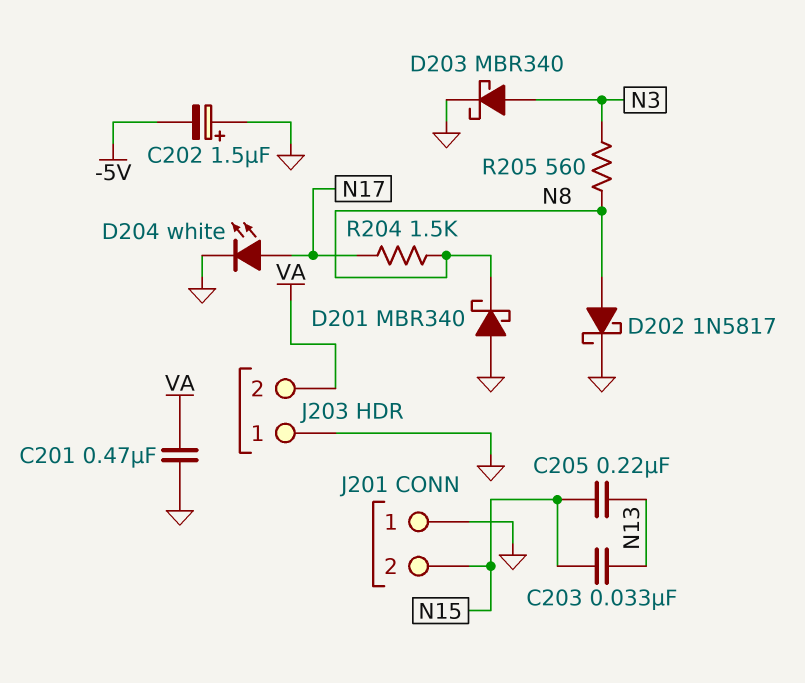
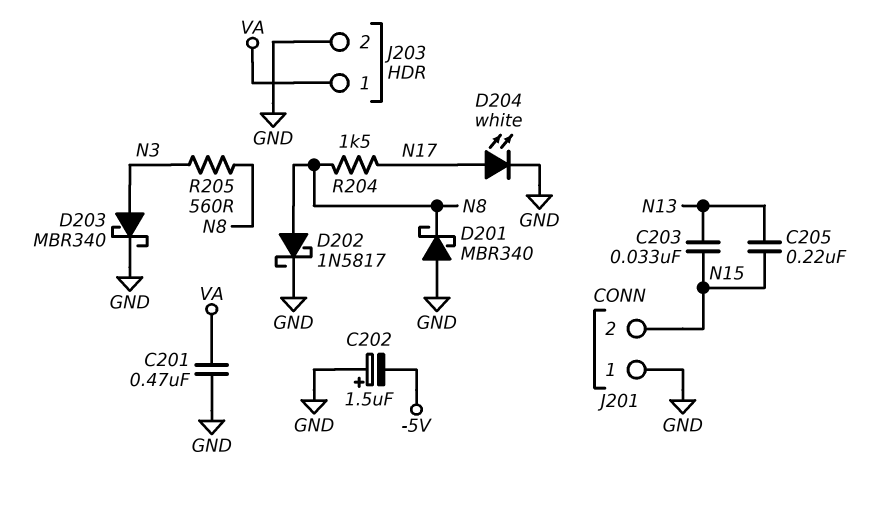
J203 pin 1: GND -> VA
J203 pin 2: VA -> GND

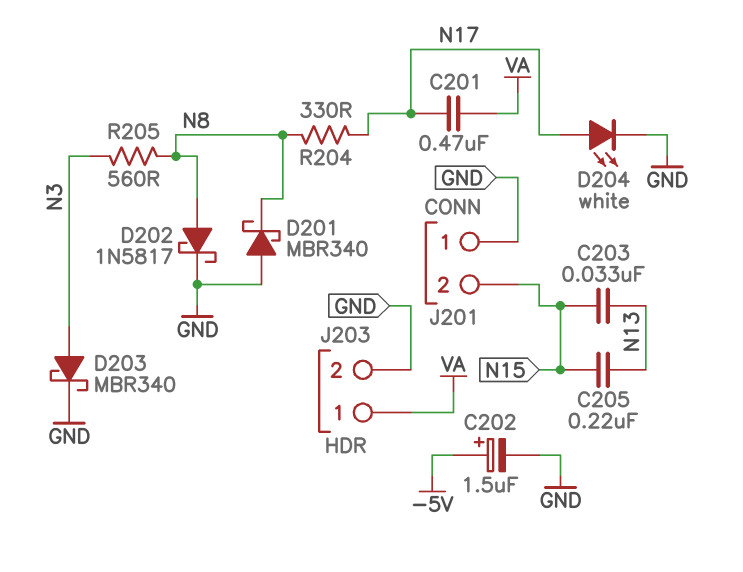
C201: 470nF (GND, VA) -> 470nF (N17, VA)
C202: 1.5uF (plus GND, minus -5V) -> 1.5uF (plus -5V, minus GND)
R204: 1.5k (N8, N17) -> 330 (N8, N17)

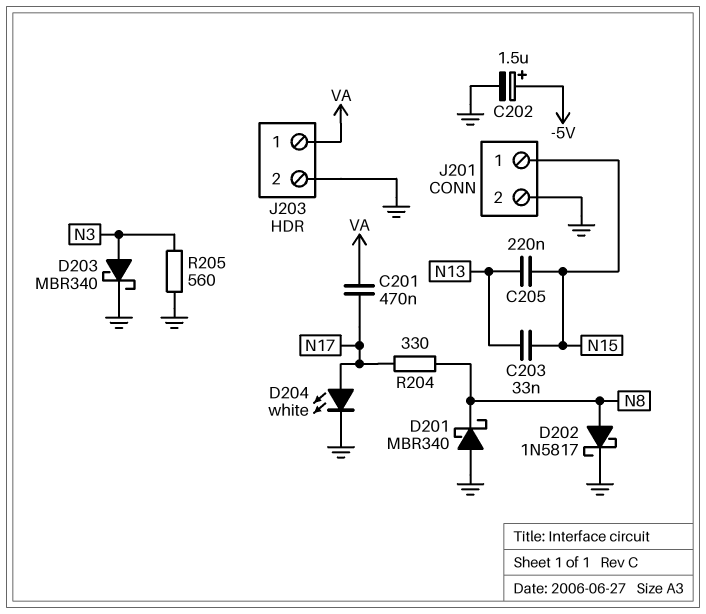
J201 pin 1: GND -> N15
J201 pin 2: N15 -> GND
R205: 560 (N3, N8) -> 560 (GND, N3)

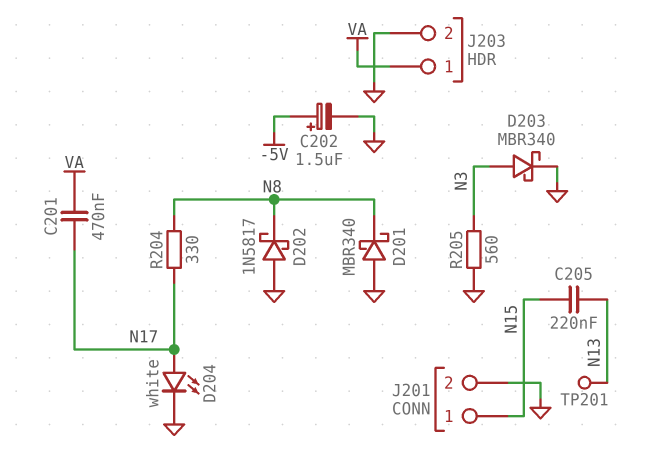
C203: 33nF (N13, N15) -> none
D202: schottky 1N5817 (A N8, K GND) -> schottky 1N5817 (A GND, K N8)
TP201: none -> test point (N13)

